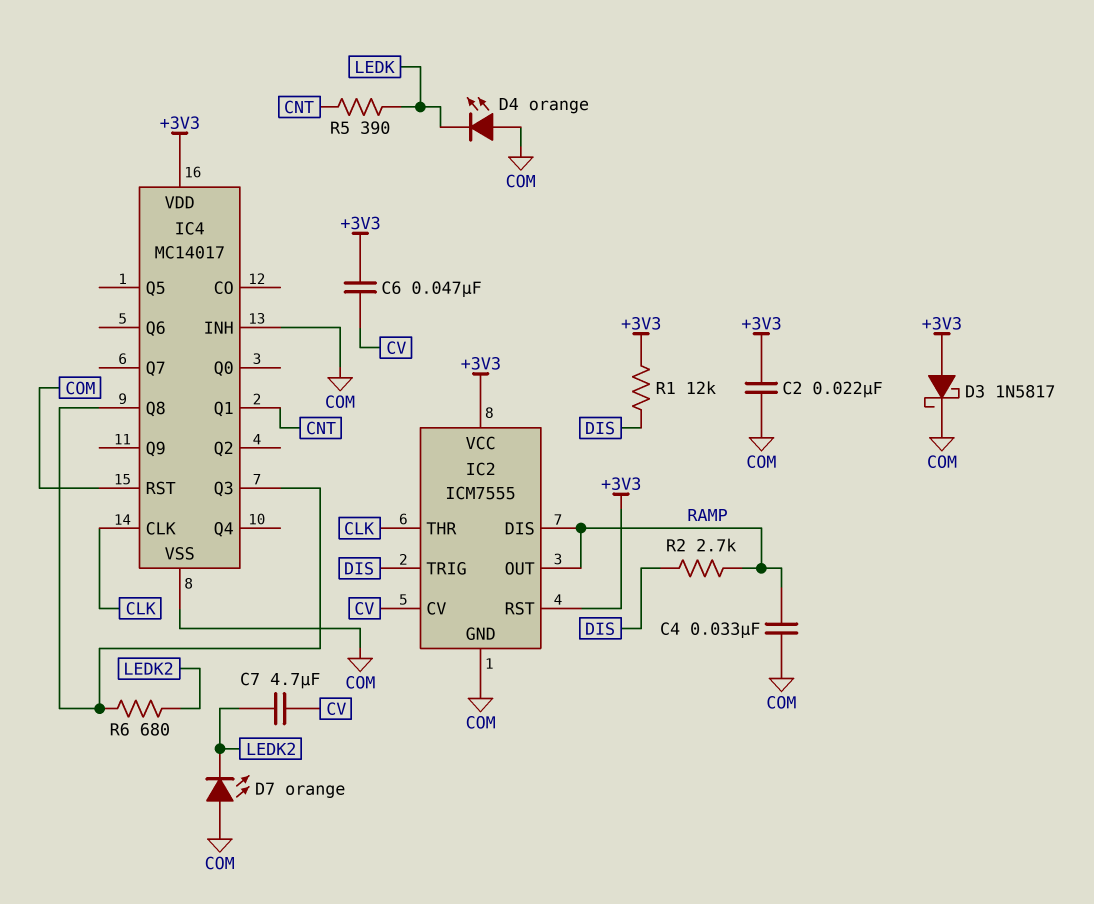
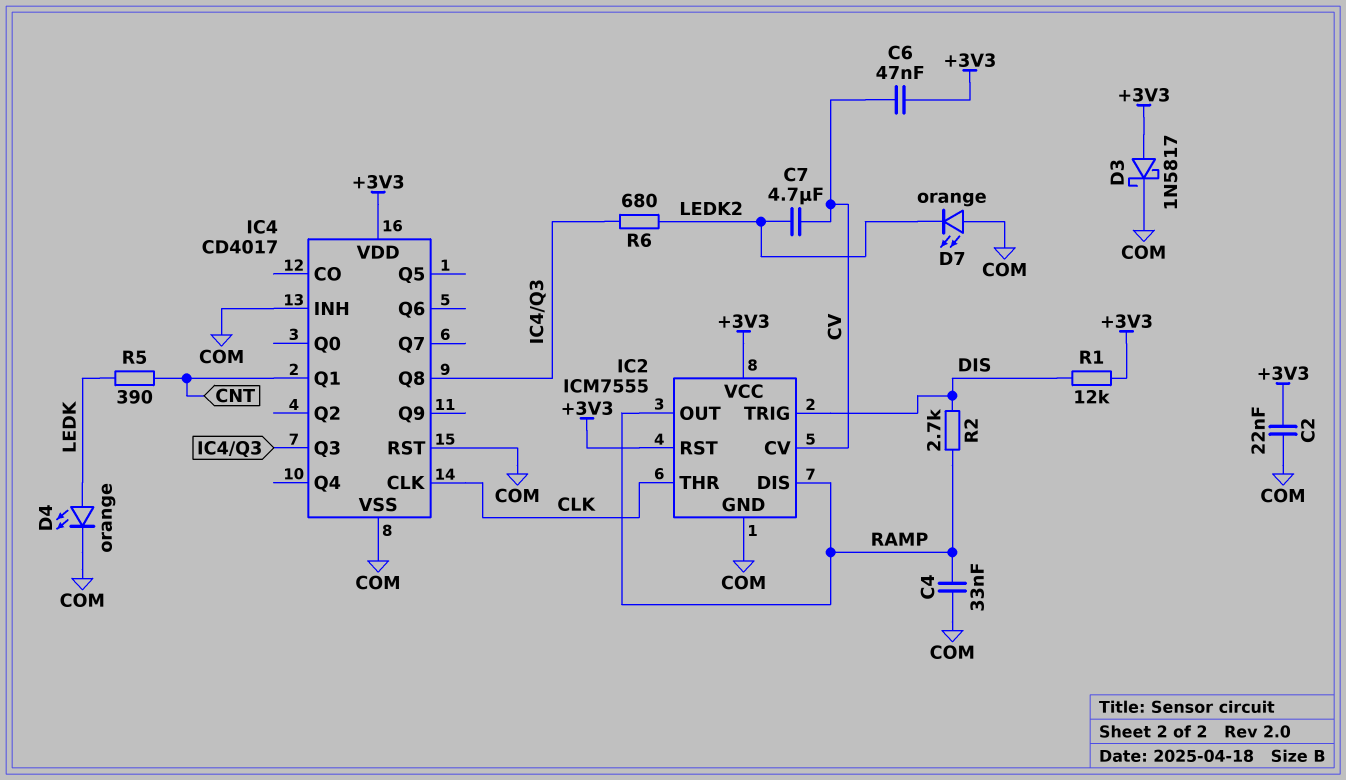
D4: LED orange (A COM, K LEDK) -> LED orange (A LEDK, K COM)
IC4: MC14017 -> CD4017

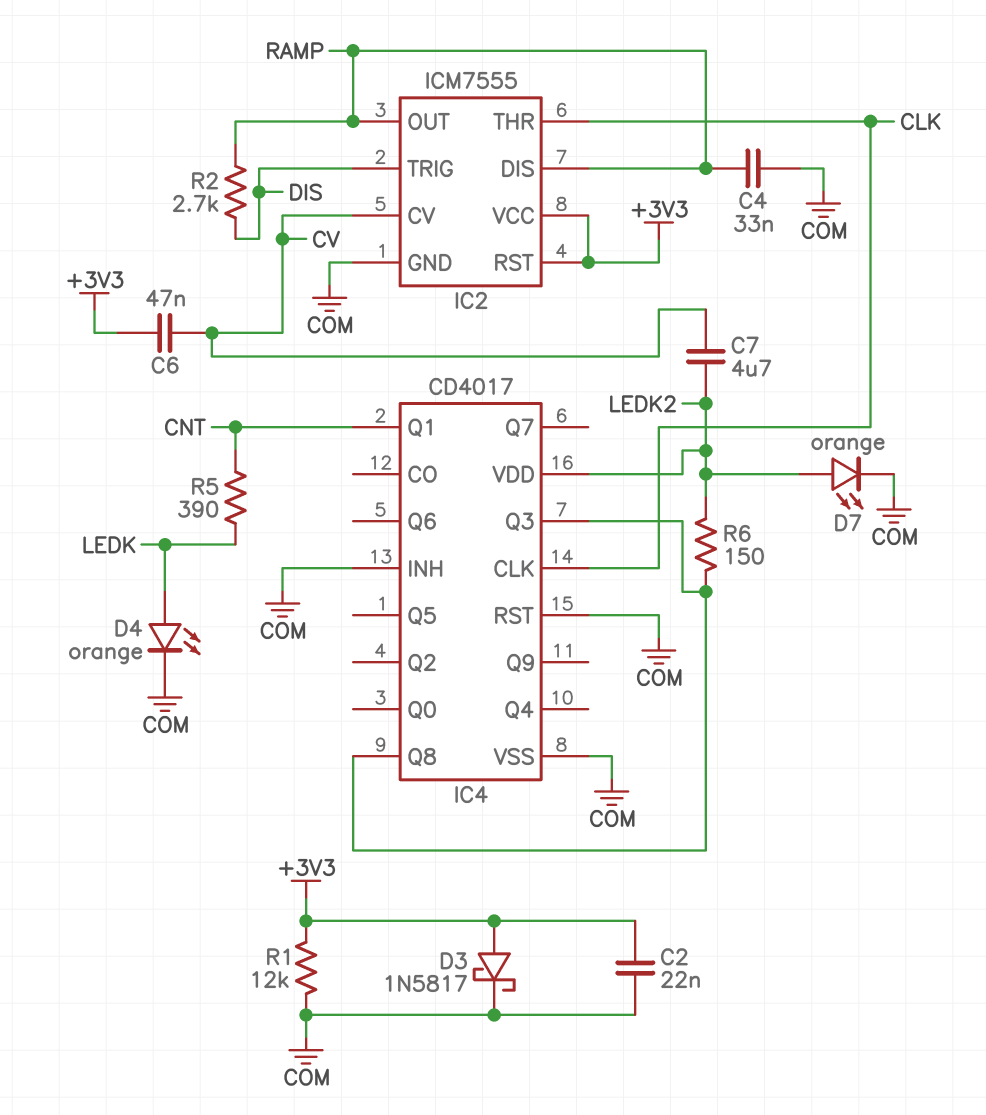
D7: LED orange (A COM, K LEDK2) -> LED orange (A LEDK2, K COM)
IC4 pin VDD: +3V3 -> LEDK2
R1: 12k (+3V3, DIS) -> 12k (+3V3, COM)
R6: 680 (IC4/Q3, LEDK2) -> 150 (IC4/Q3, LEDK2)

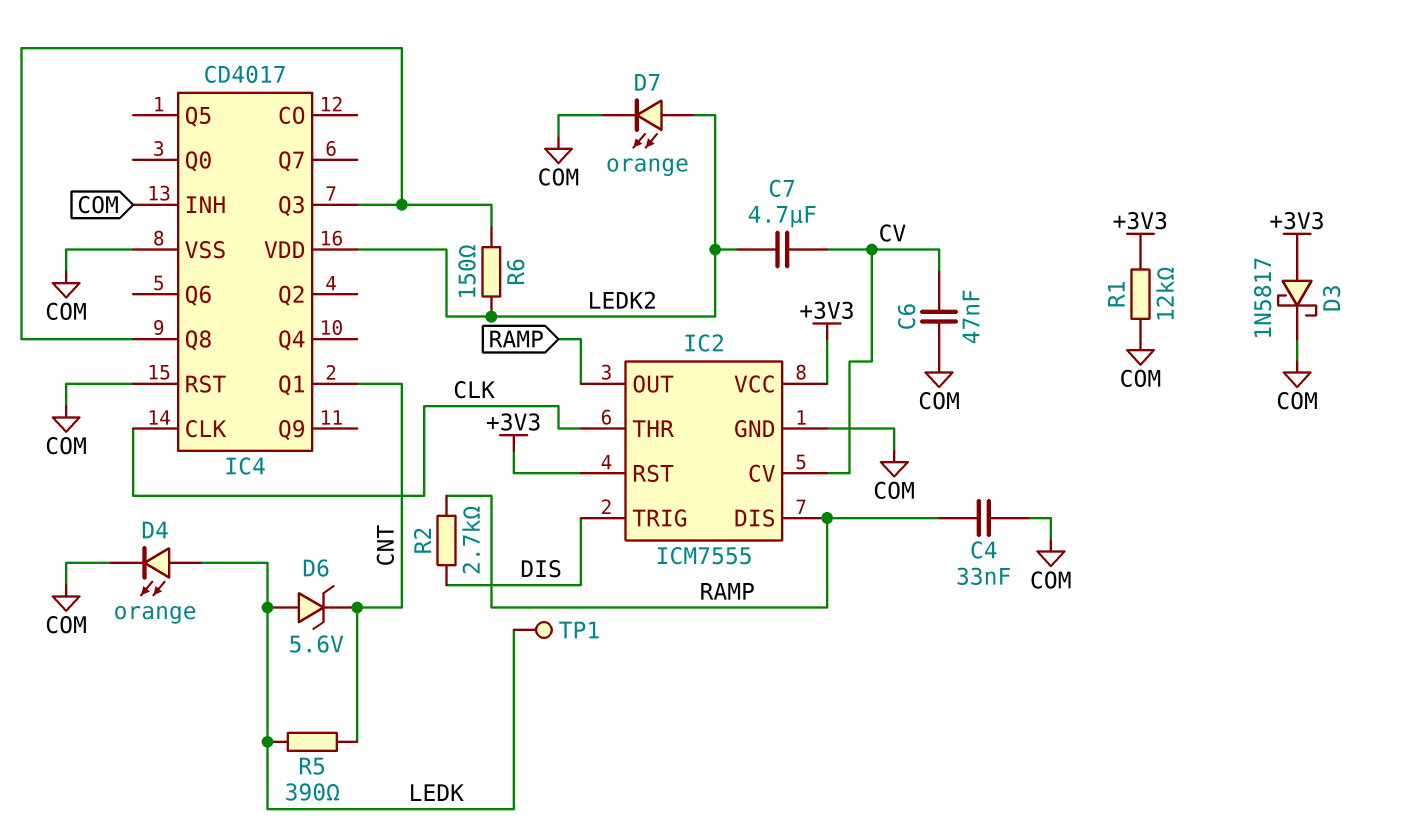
C2: 22nF (+3V3, COM) -> none
C6: 47nF (+3V3, CV) -> 47nF (COM, CV)
D6: none -> zener 5.6V (A LEDK, K CNT)
TP1: none -> test point (LEDK)

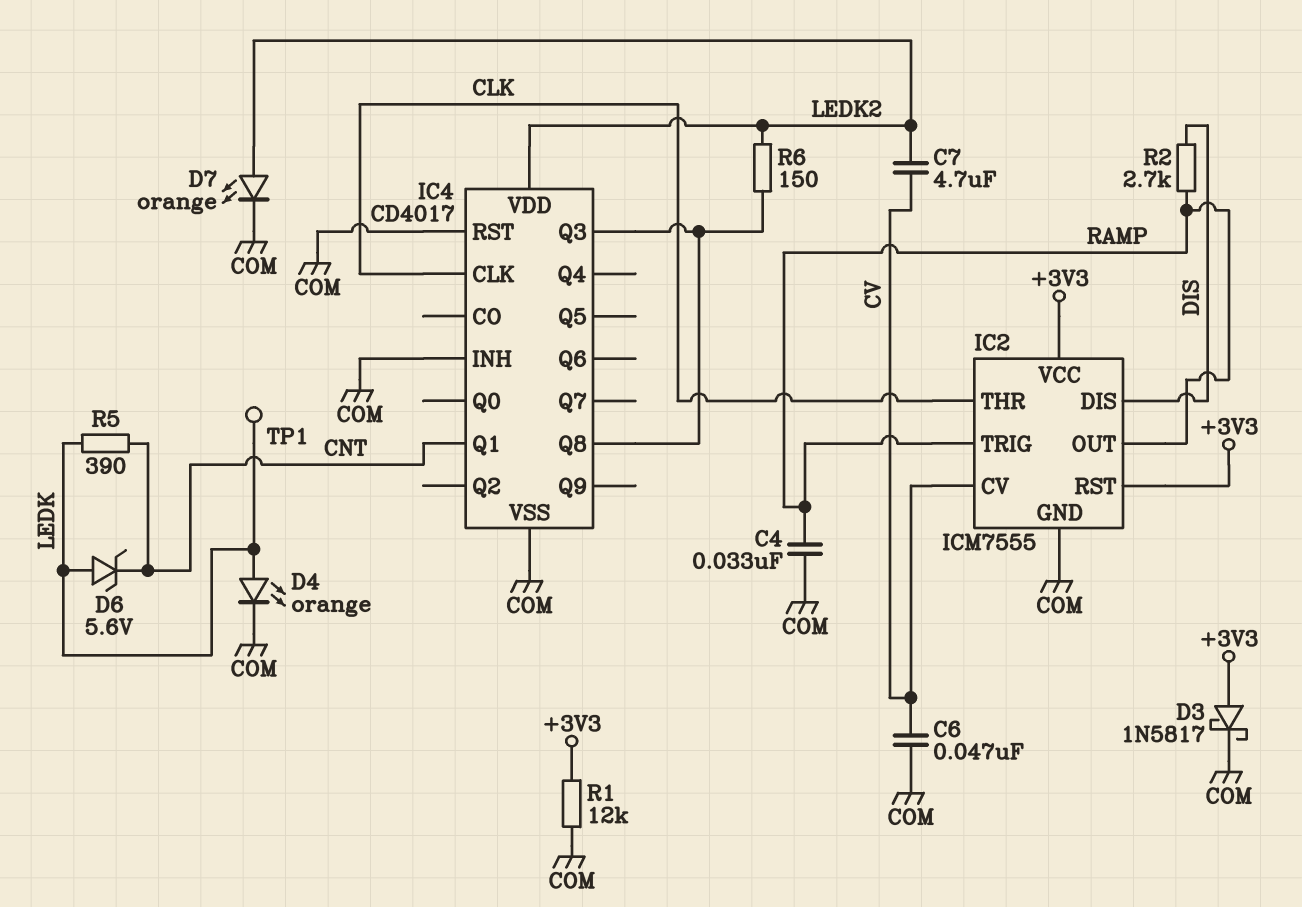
IC2 pin DIS: RAMP -> DIS
IC2 pin TRIG: DIS -> RAMP

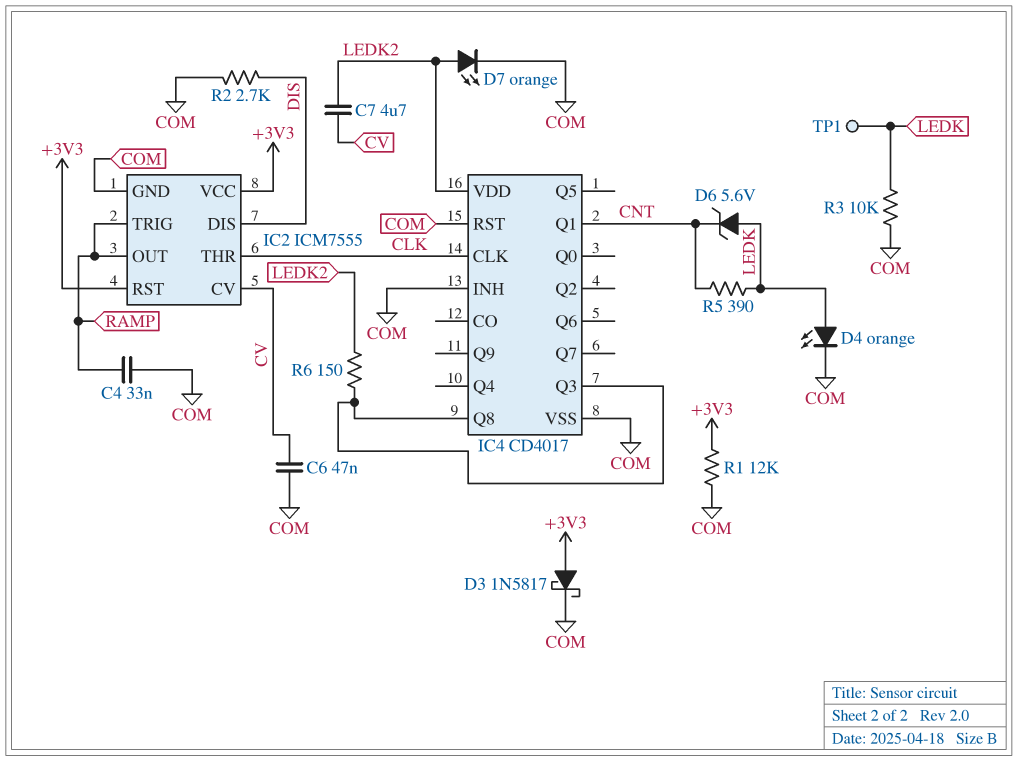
R2: 2.7k (DIS, RAMP) -> 2.7k (COM, DIS)
R3: none -> 10k (COM, LEDK)

